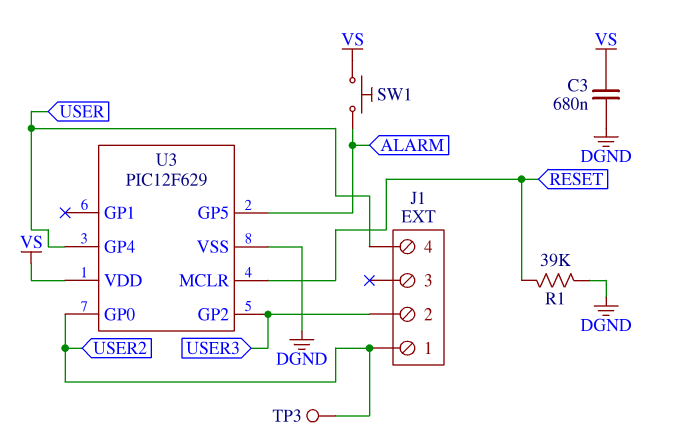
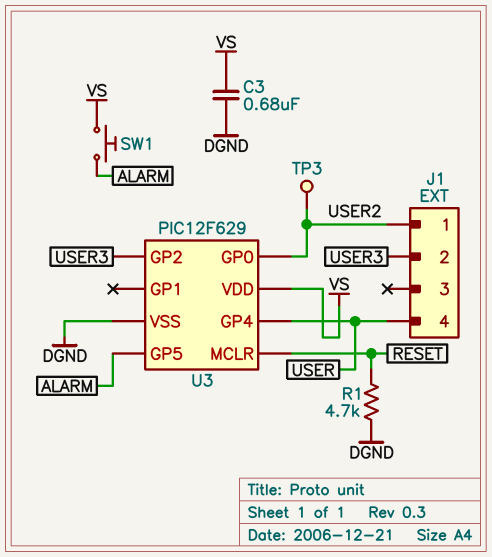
R1: 39k (DGND, RESET) -> 4.7k (DGND, RESET)

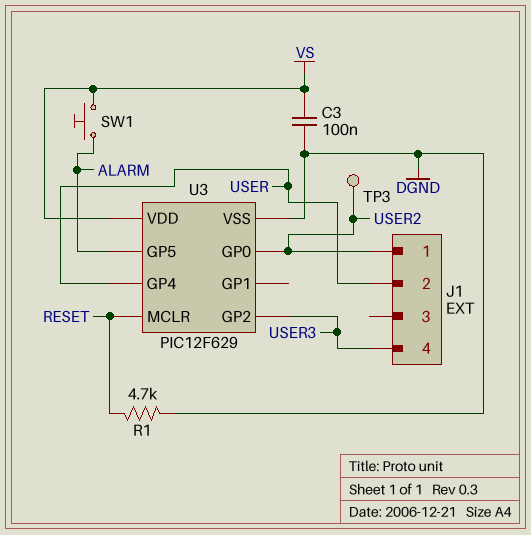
C3: 680nF (DGND, VS) -> 100nF (DGND, VS)
J1 pin 2: USER3 -> USER
J1 pin 4: USER -> USER3

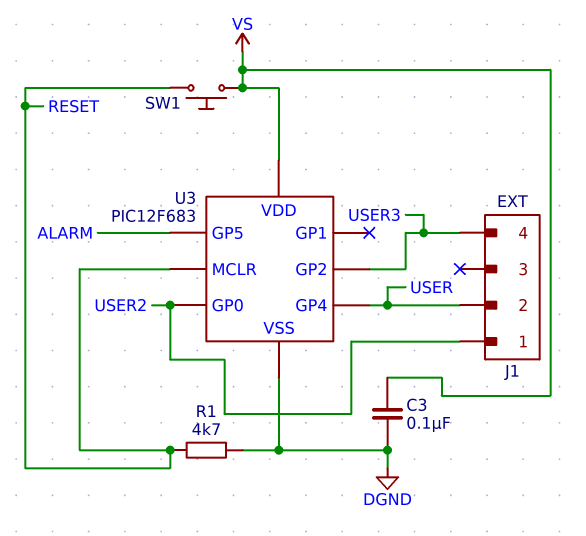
SW1: button (ALARM, VS) -> button (RESET, VS)
TP3: test point (USER2) -> none
U3: PIC12F629 -> PIC12F683

